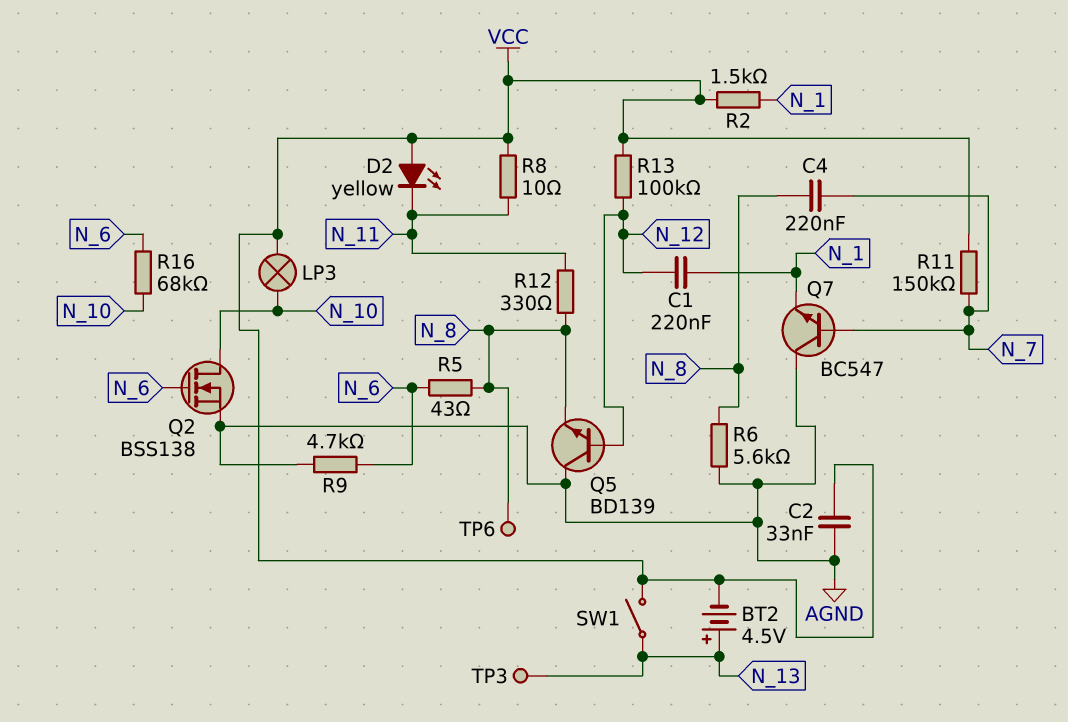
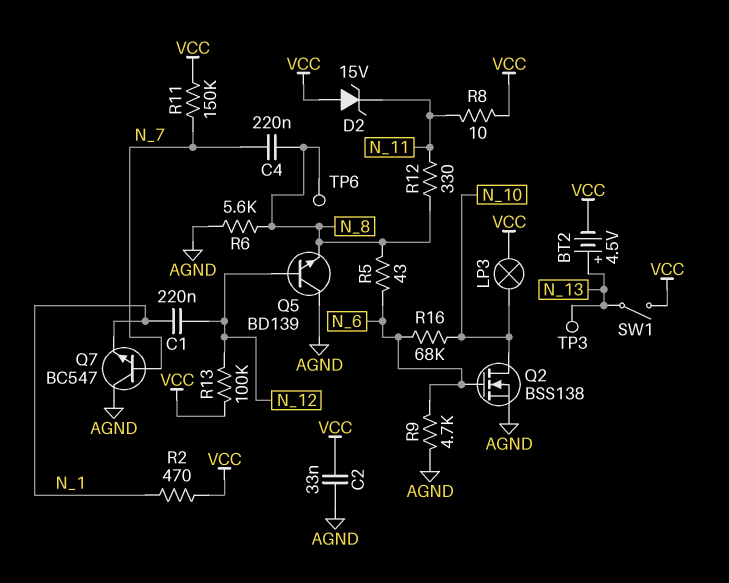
D2: LED yellow (A VCC, K N_11) -> zener 15V (A VCC, K N_11)
R2: 1.5k (N_1, VCC) -> 470 (N_1, VCC)

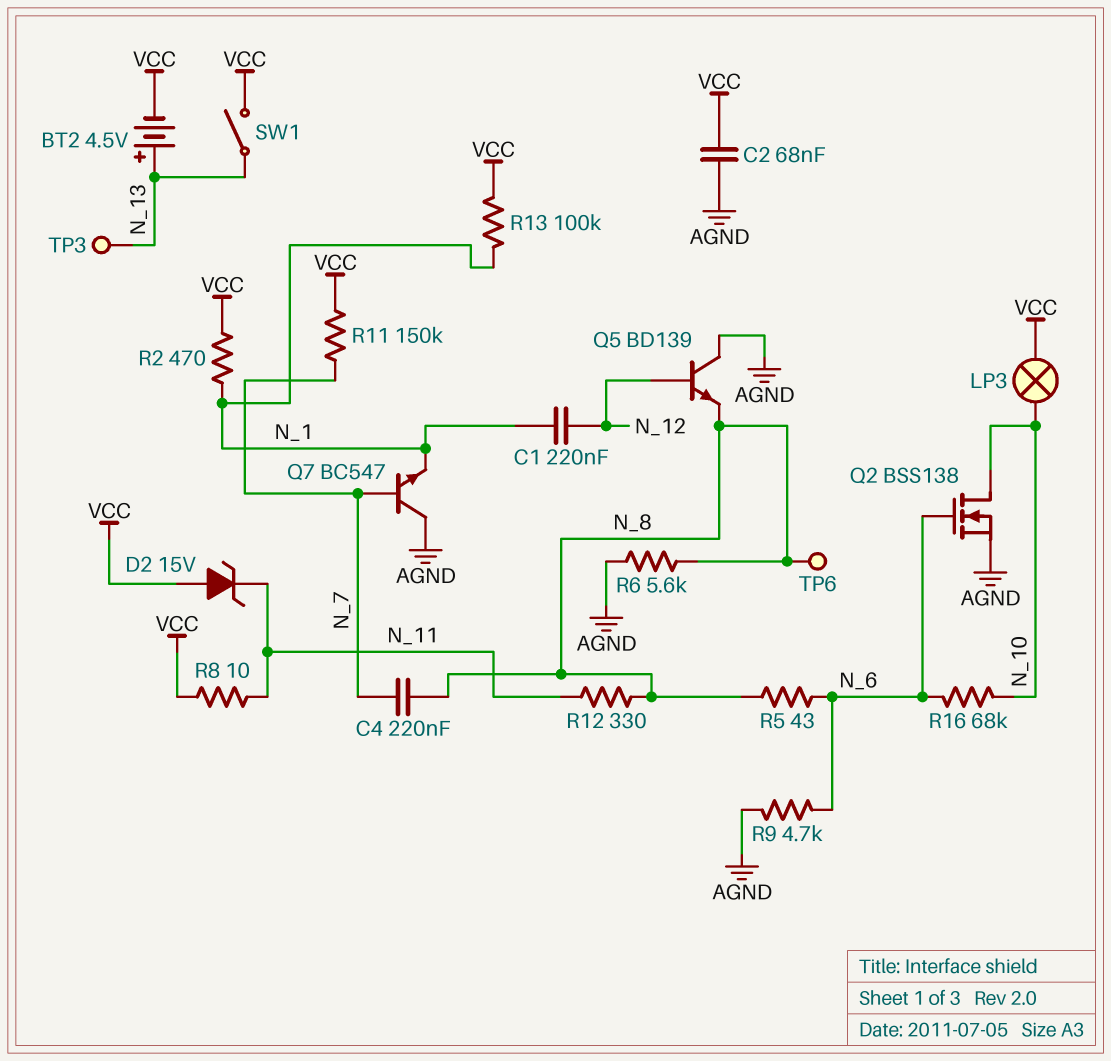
C2: 33nF (AGND, VCC) -> 68nF (AGND, VCC)
R13: 100k (N_12, VCC) -> 100k (N_1, VCC)

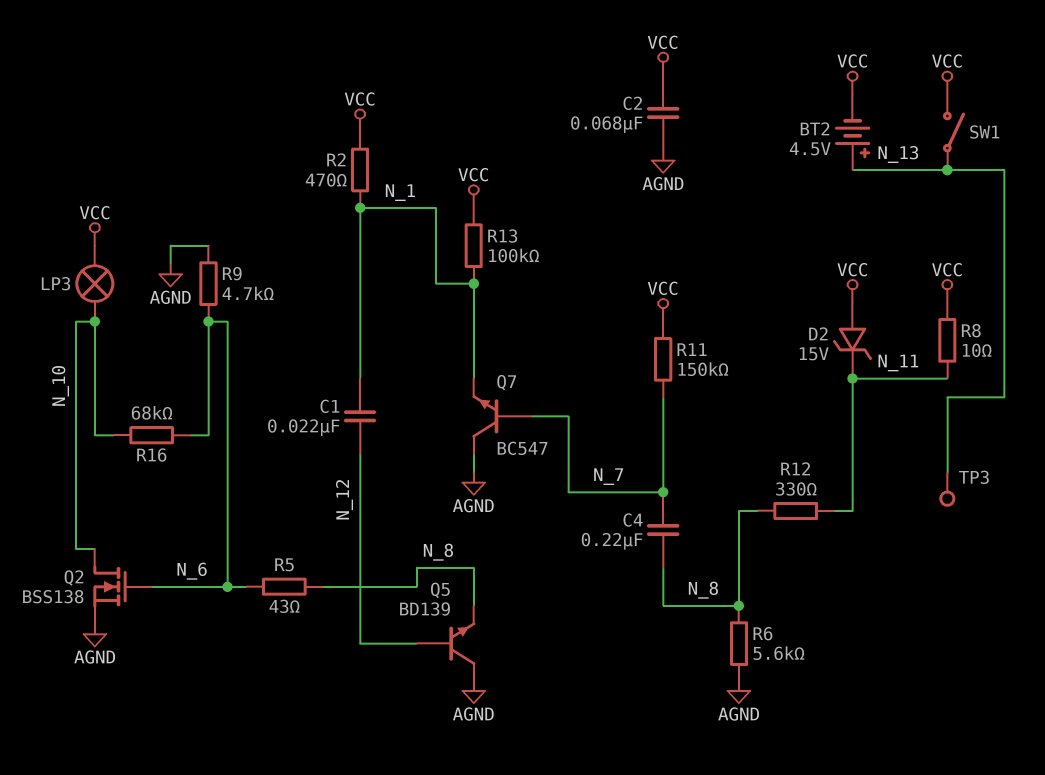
C1: 220nF (N_1, N_12) -> 22nF (N_1, N_12)
TP6: test point (N_8) -> none

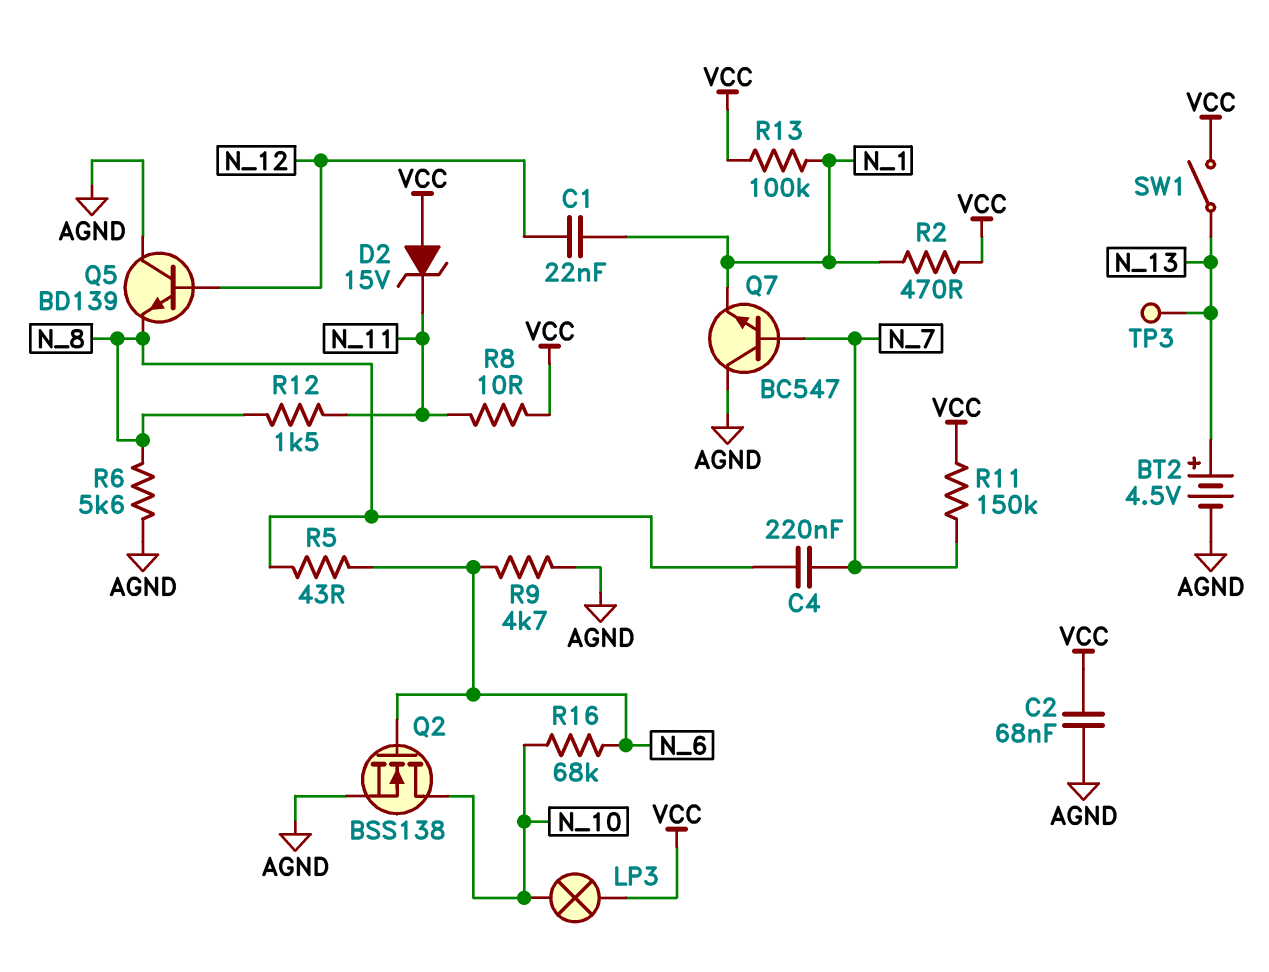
BT2: 4.5V (plus N_13, minus VCC) -> 4.5V (plus N_13, minus AGND)
R12: 330 (N_8, N_11) -> 1.5k (N_8, N_11)

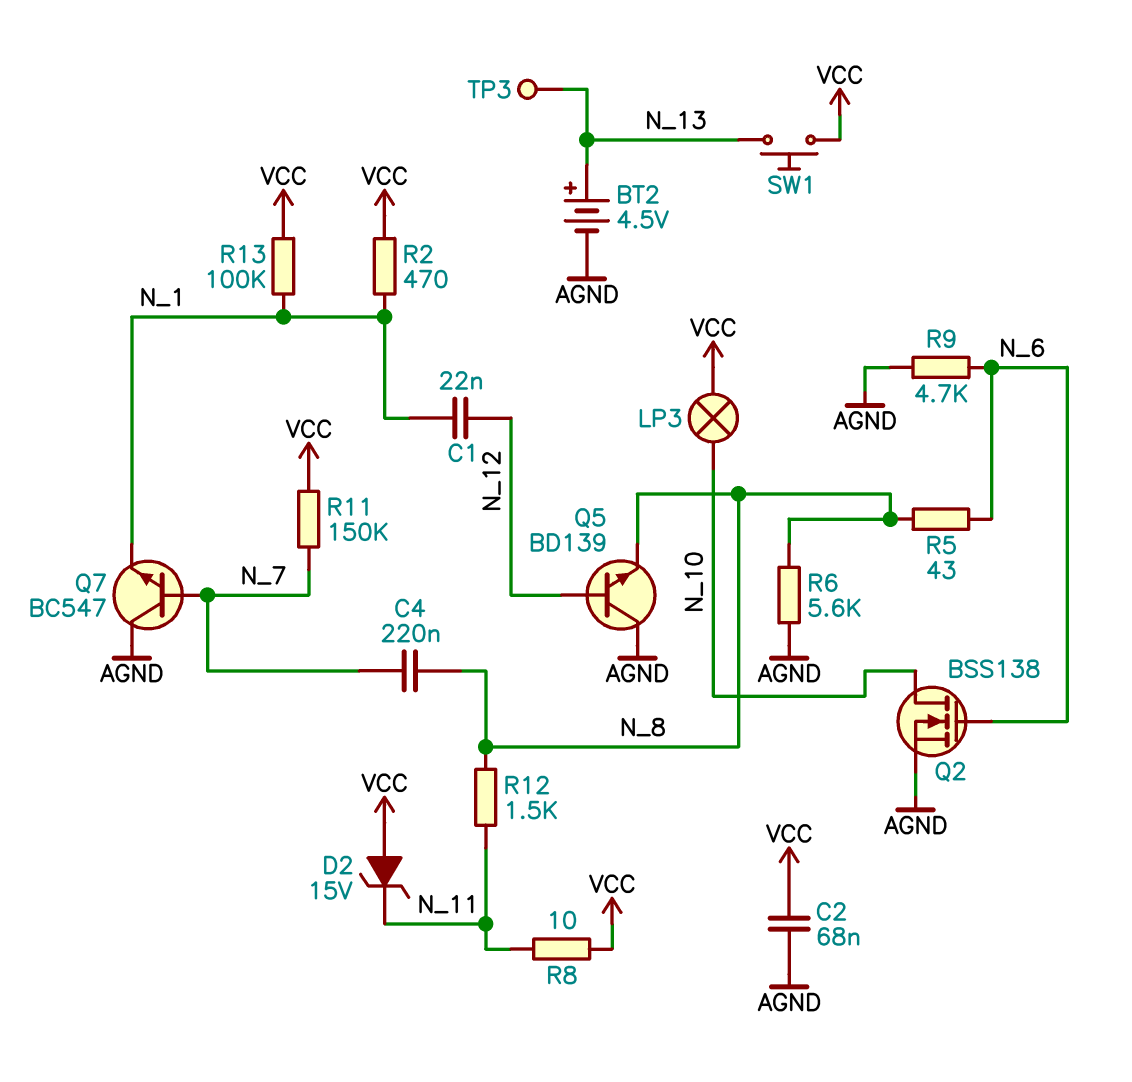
R16: 68k (N_6, N_10) -> none
SW1: switch (N_13, VCC) -> button (N_13, VCC)

